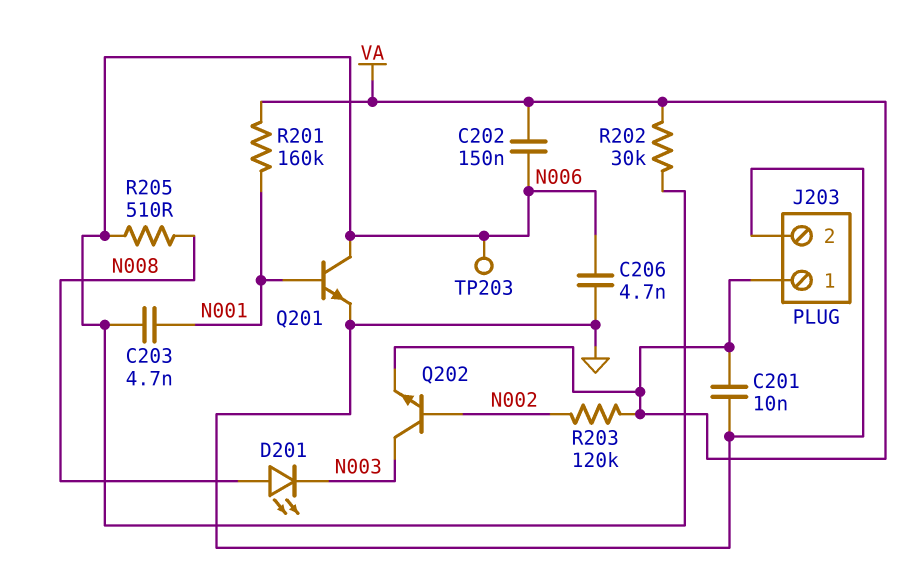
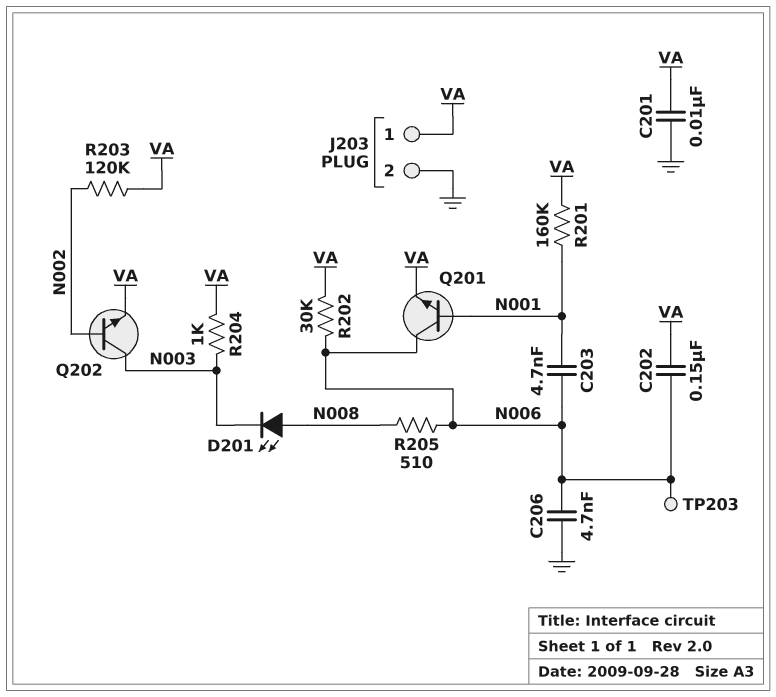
Q201: NPN (B N001, C N006, E GND) -> NPN (B N001, C N006, E VA)
R204: none -> 1k (N003, VA)

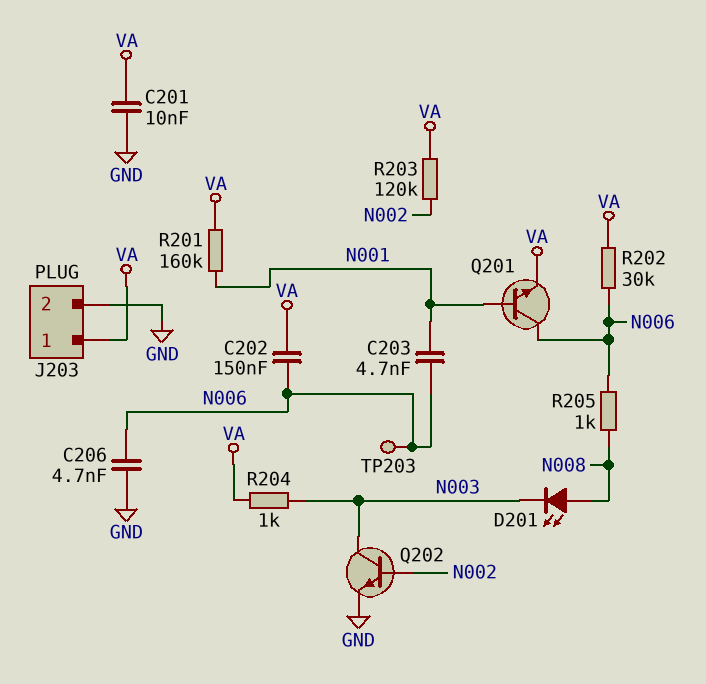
Q202: NPN (B N002, C N003, E VA) -> NPN (B N002, C N003, E GND)
R205: 510 (N006, N008) -> 1k (N006, N008)

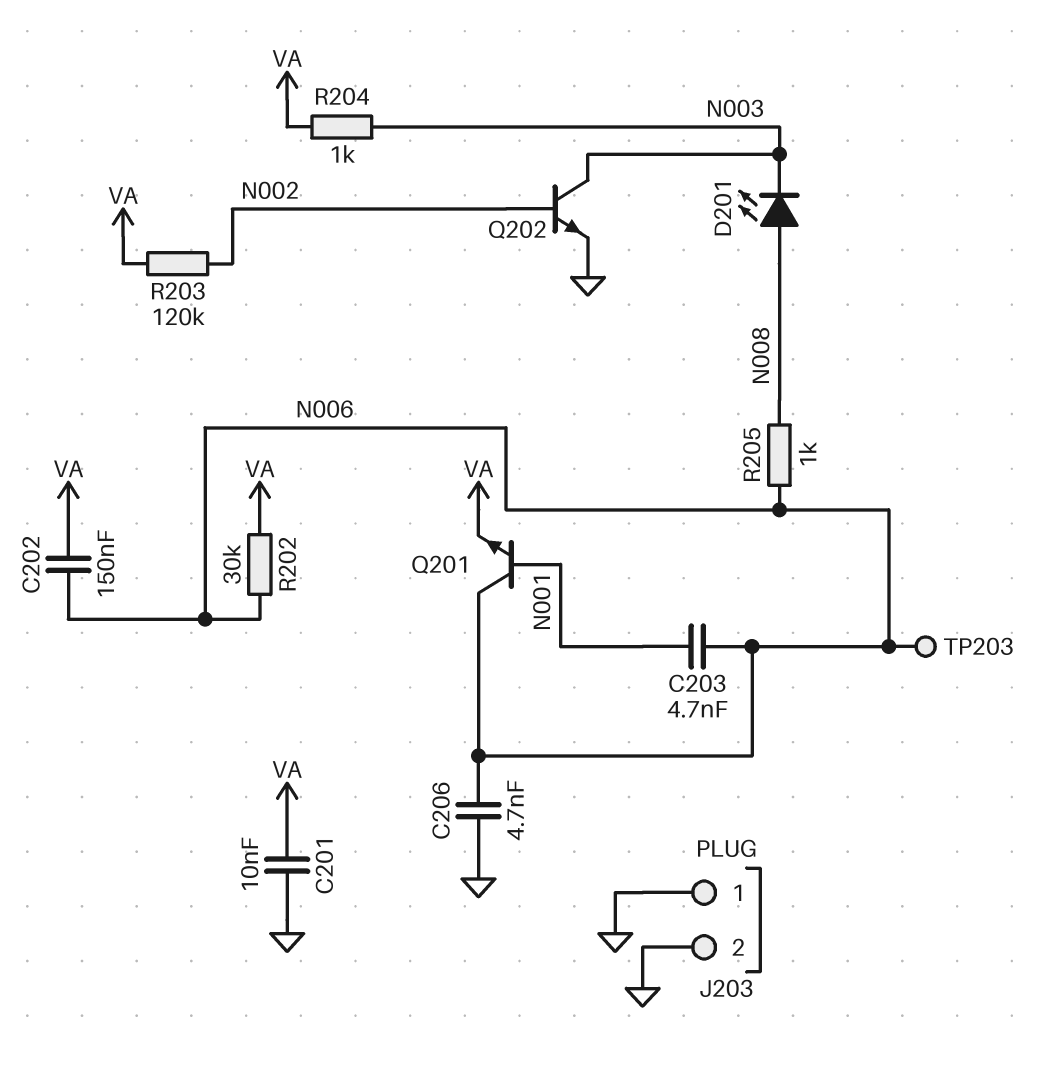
J203 pin 1: VA -> GND
R201: 160k (N001, VA) -> none

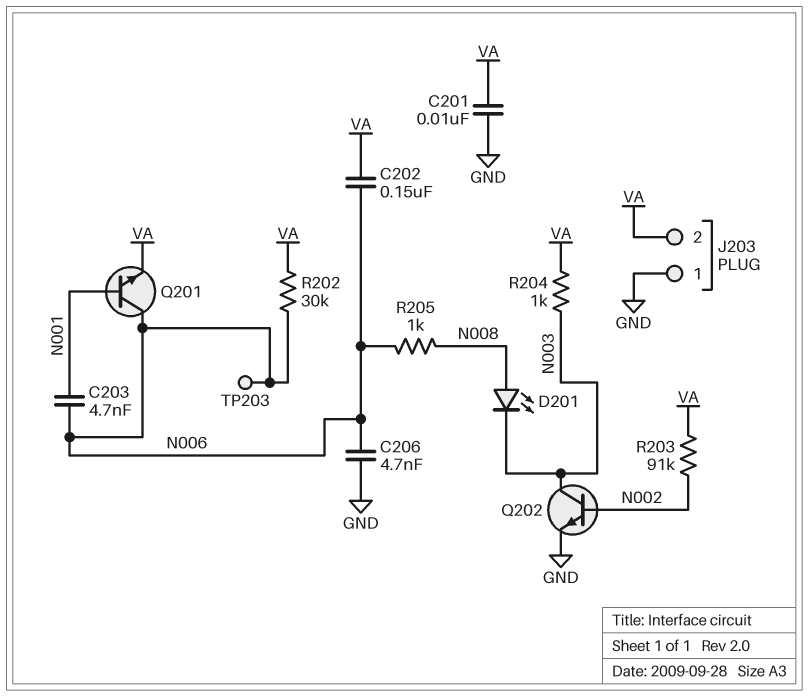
J203 pin 2: GND -> VA
R203: 120k (N002, VA) -> 91k (N002, VA)

